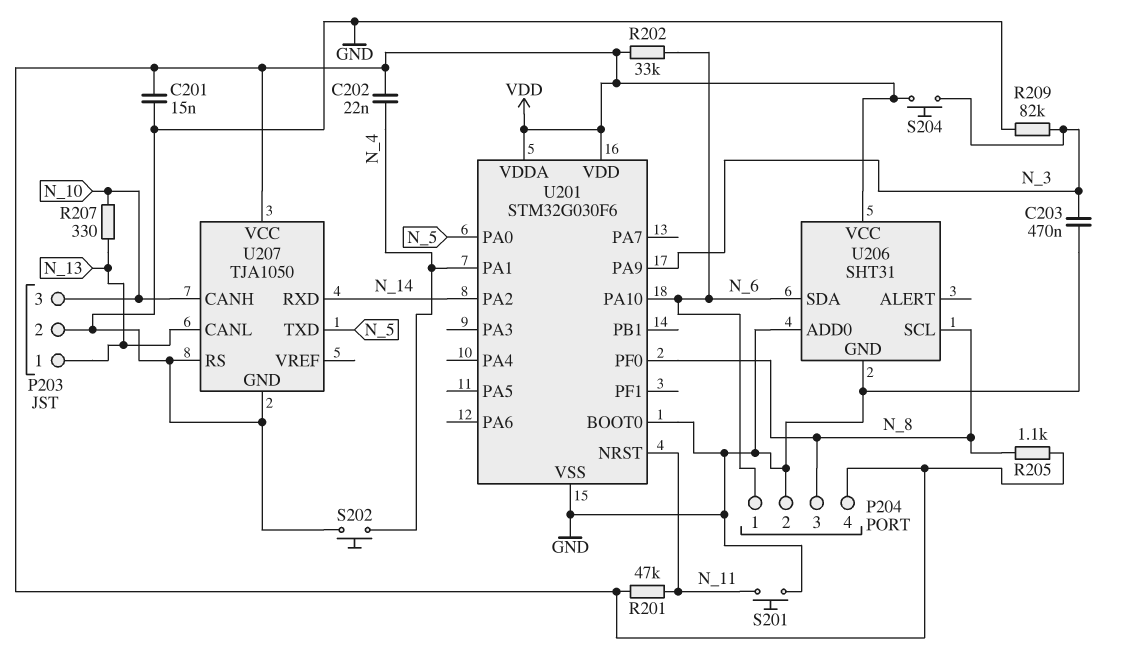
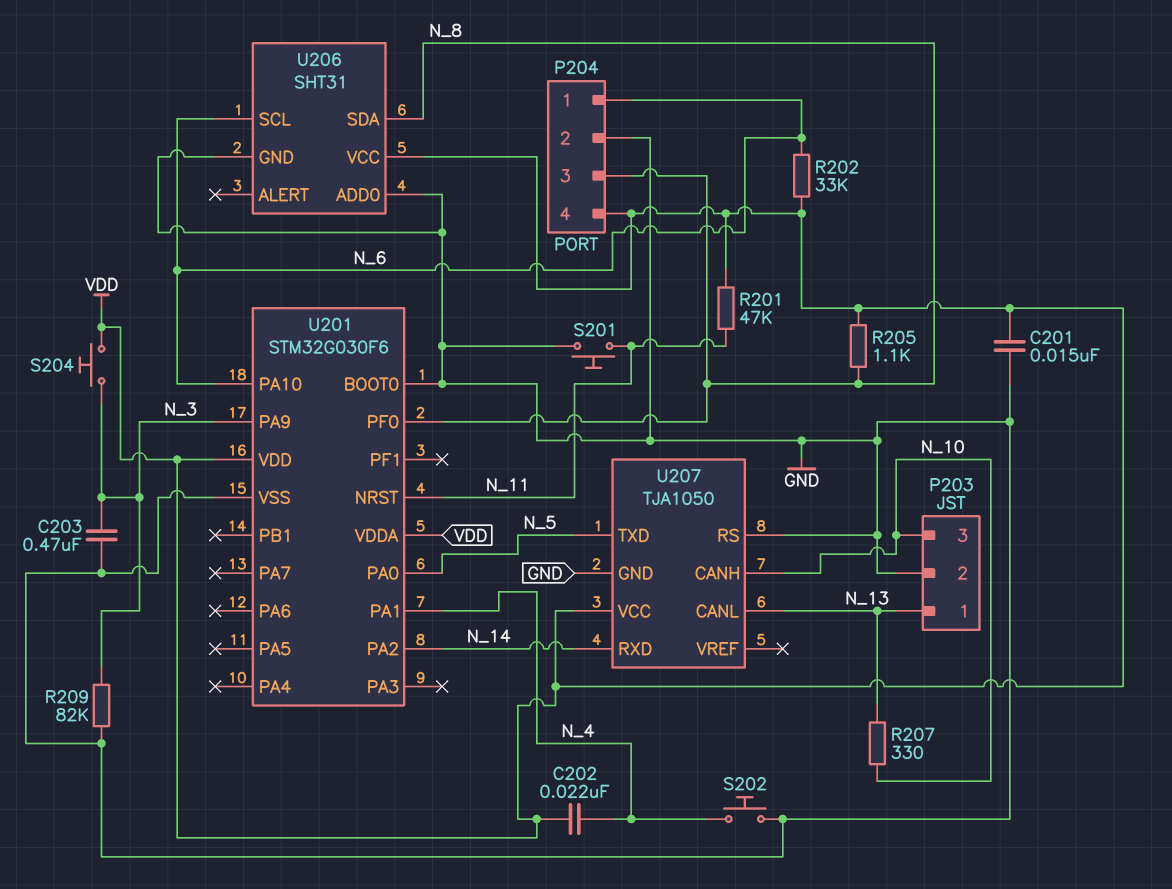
U206 pin SCL: N_8 -> N_6
U206 pin SDA: N_6 -> N_8

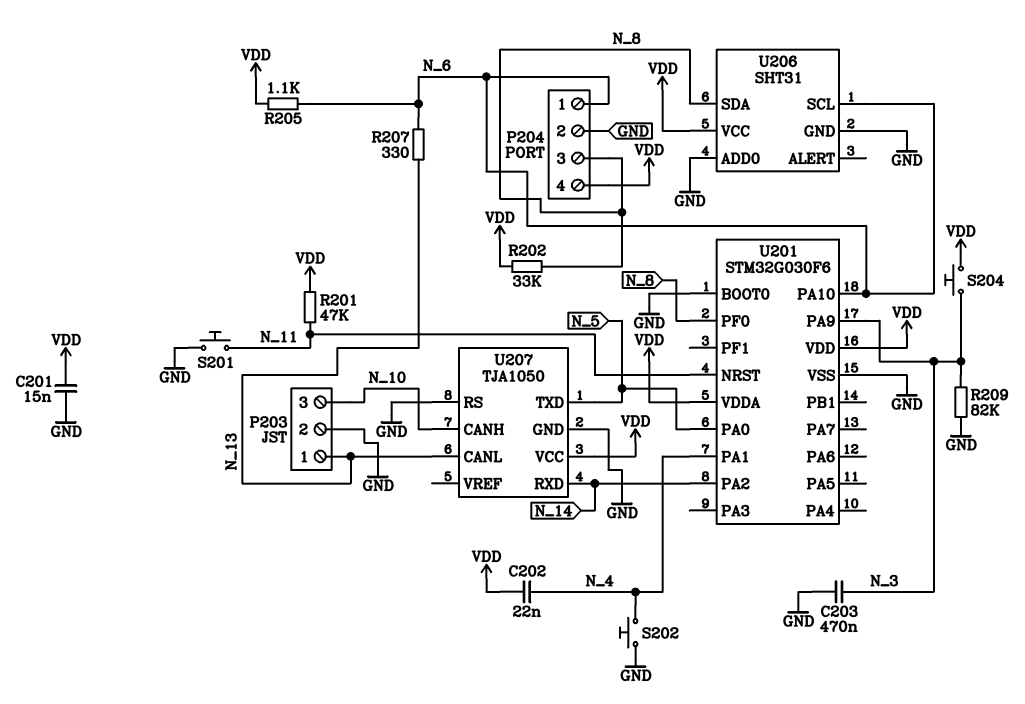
R202: 33k (N_6, VDD) -> 33k (N_8, VDD)
R205: 1.1k (N_8, VDD) -> 1.1k (N_6, VDD)
R207: 330 (N_10, N_13) -> 330 (N_6, N_13)

